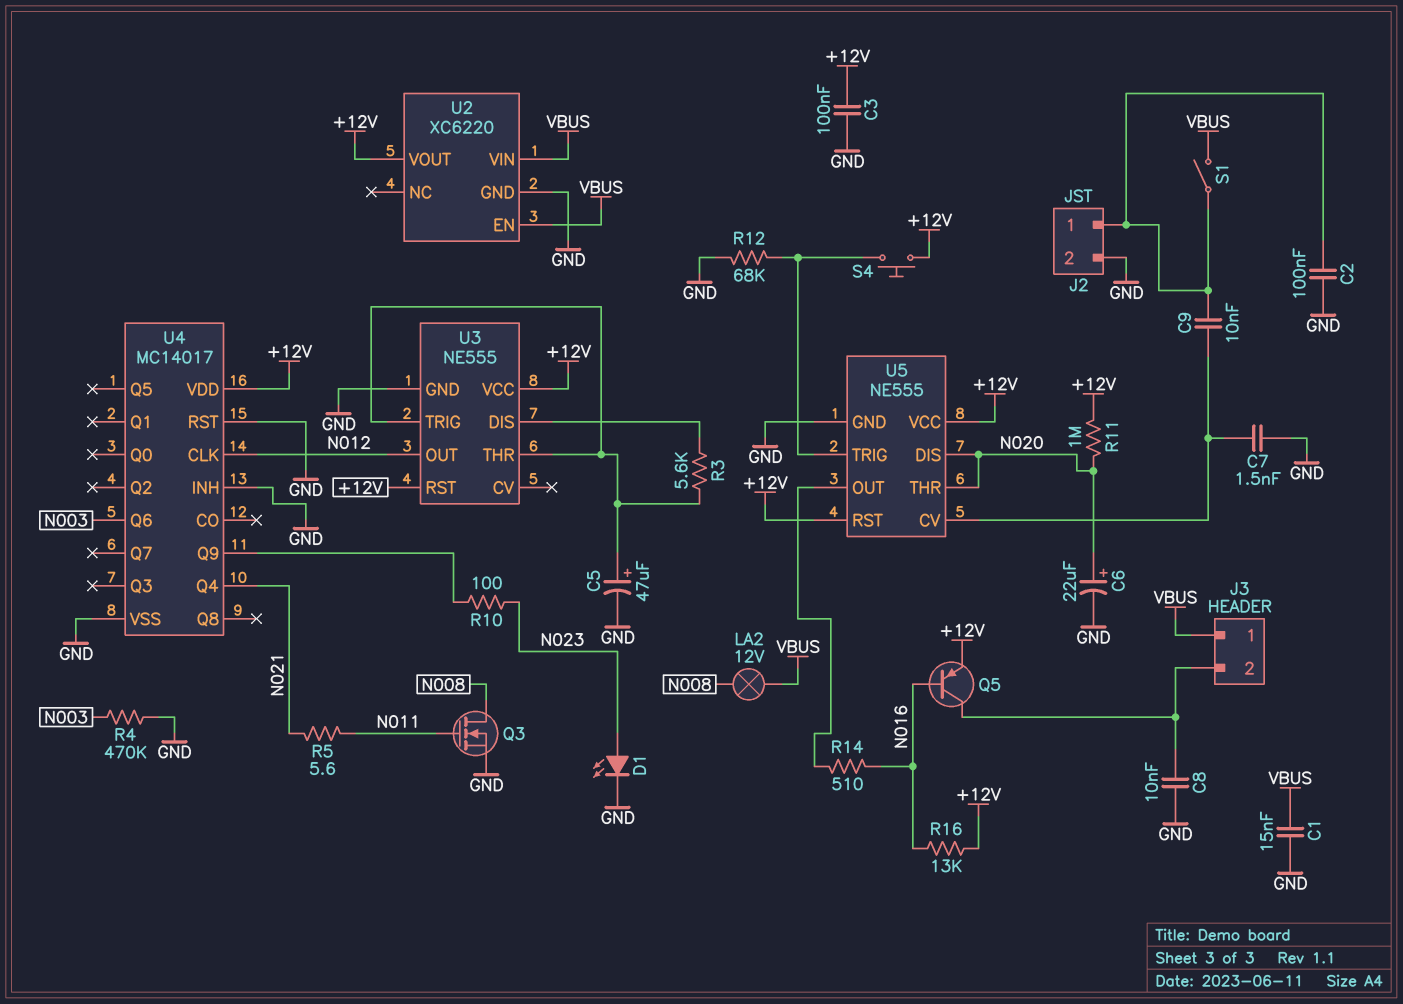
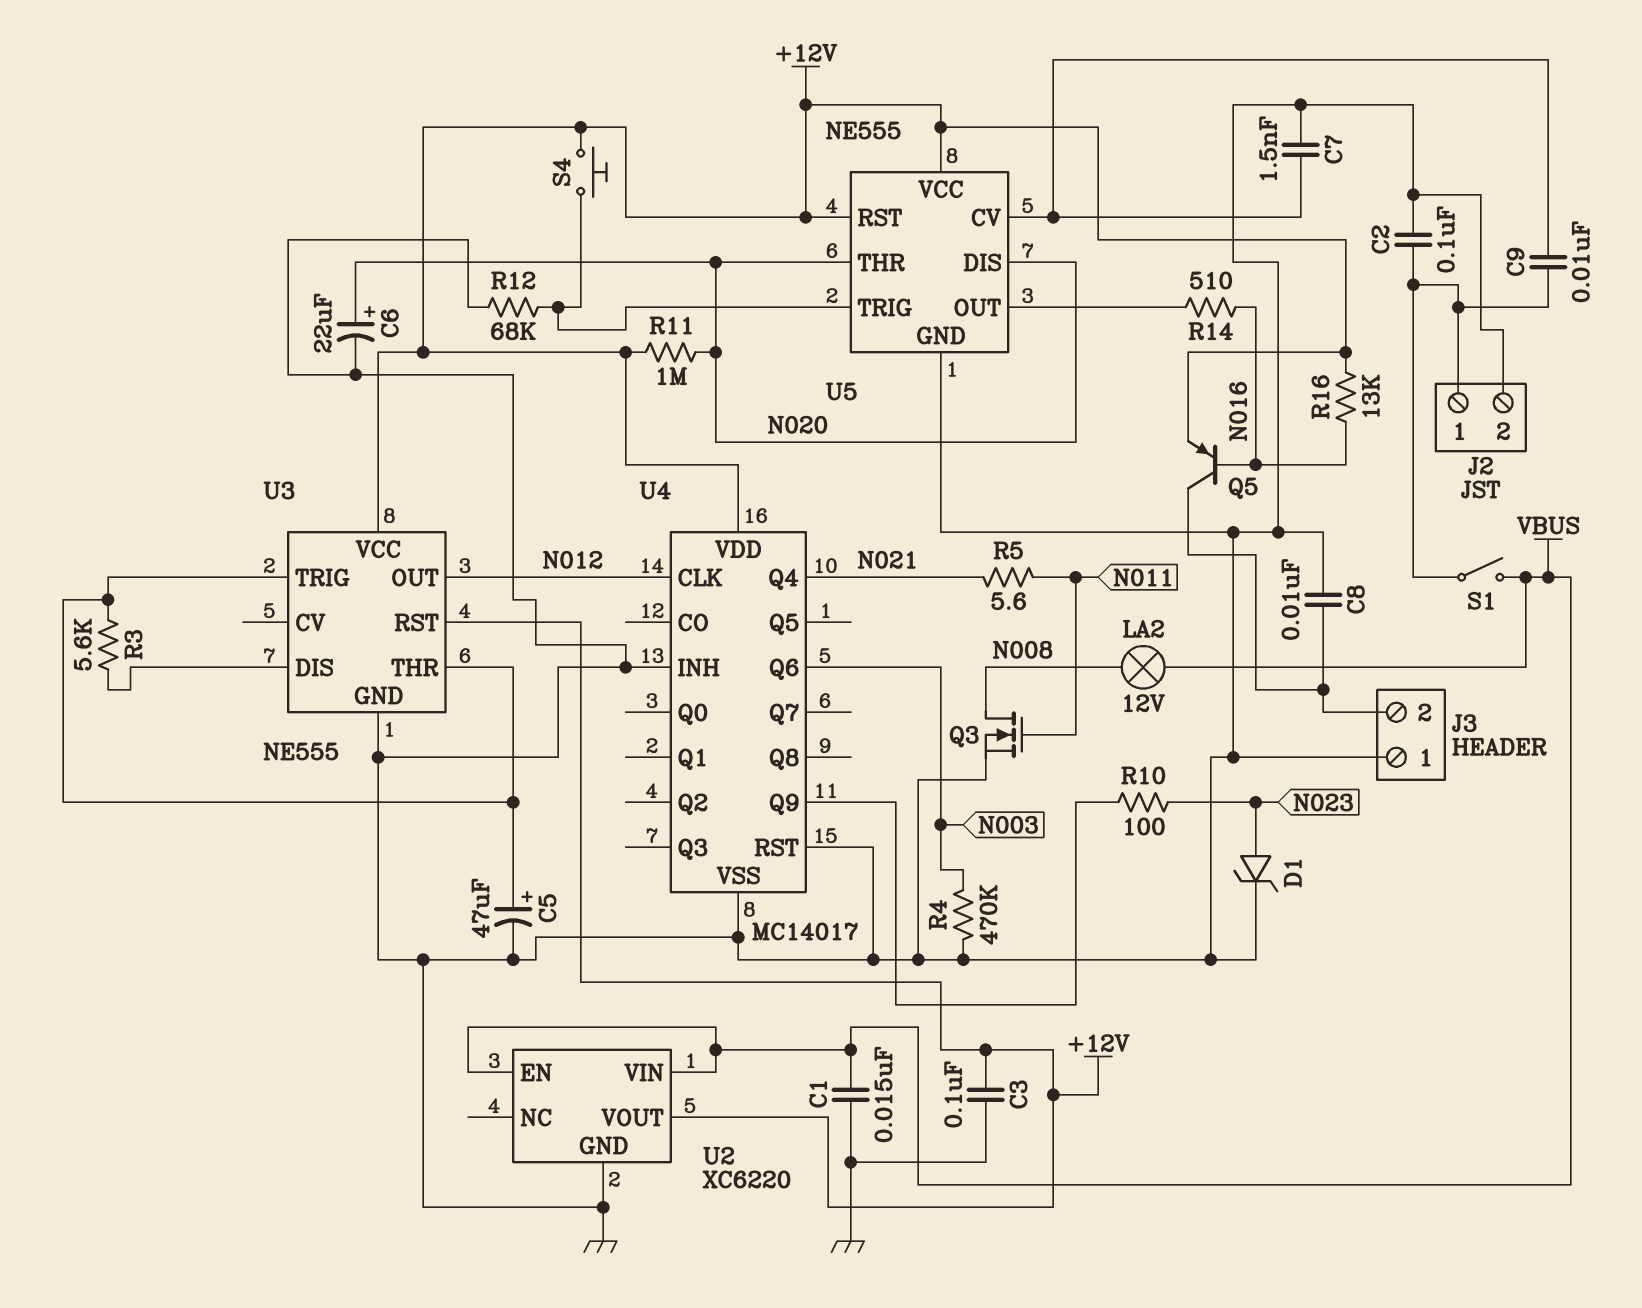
D1: LED (A N023, K GND) -> zener (A N023, K GND)
J3 pin 1: VBUS -> GND

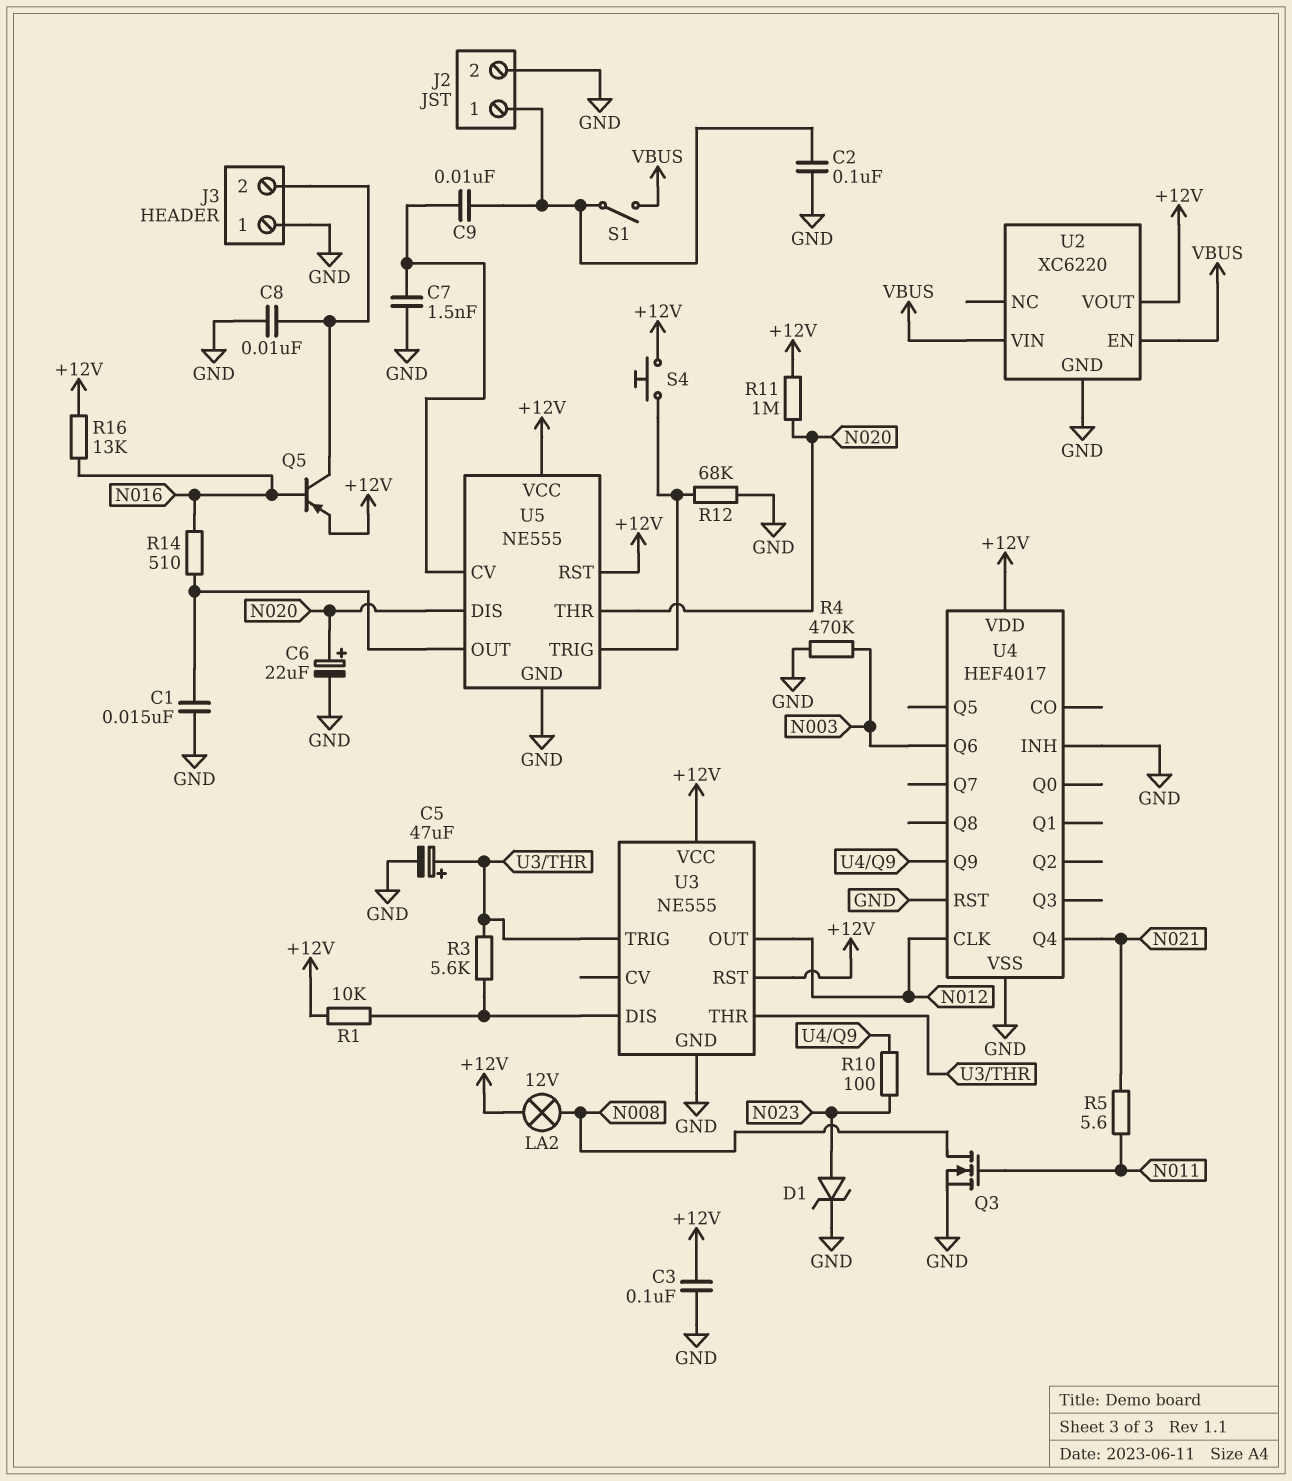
C1: 15nF (GND, VBUS) -> 15nF (GND, U5/OUT)
LA2: lamp 12V (N008, VBUS) -> lamp 12V (+12V, N008)
R1: none -> 10k (+12V, U3/DIS)
U4: MC14017 -> HEF4017

